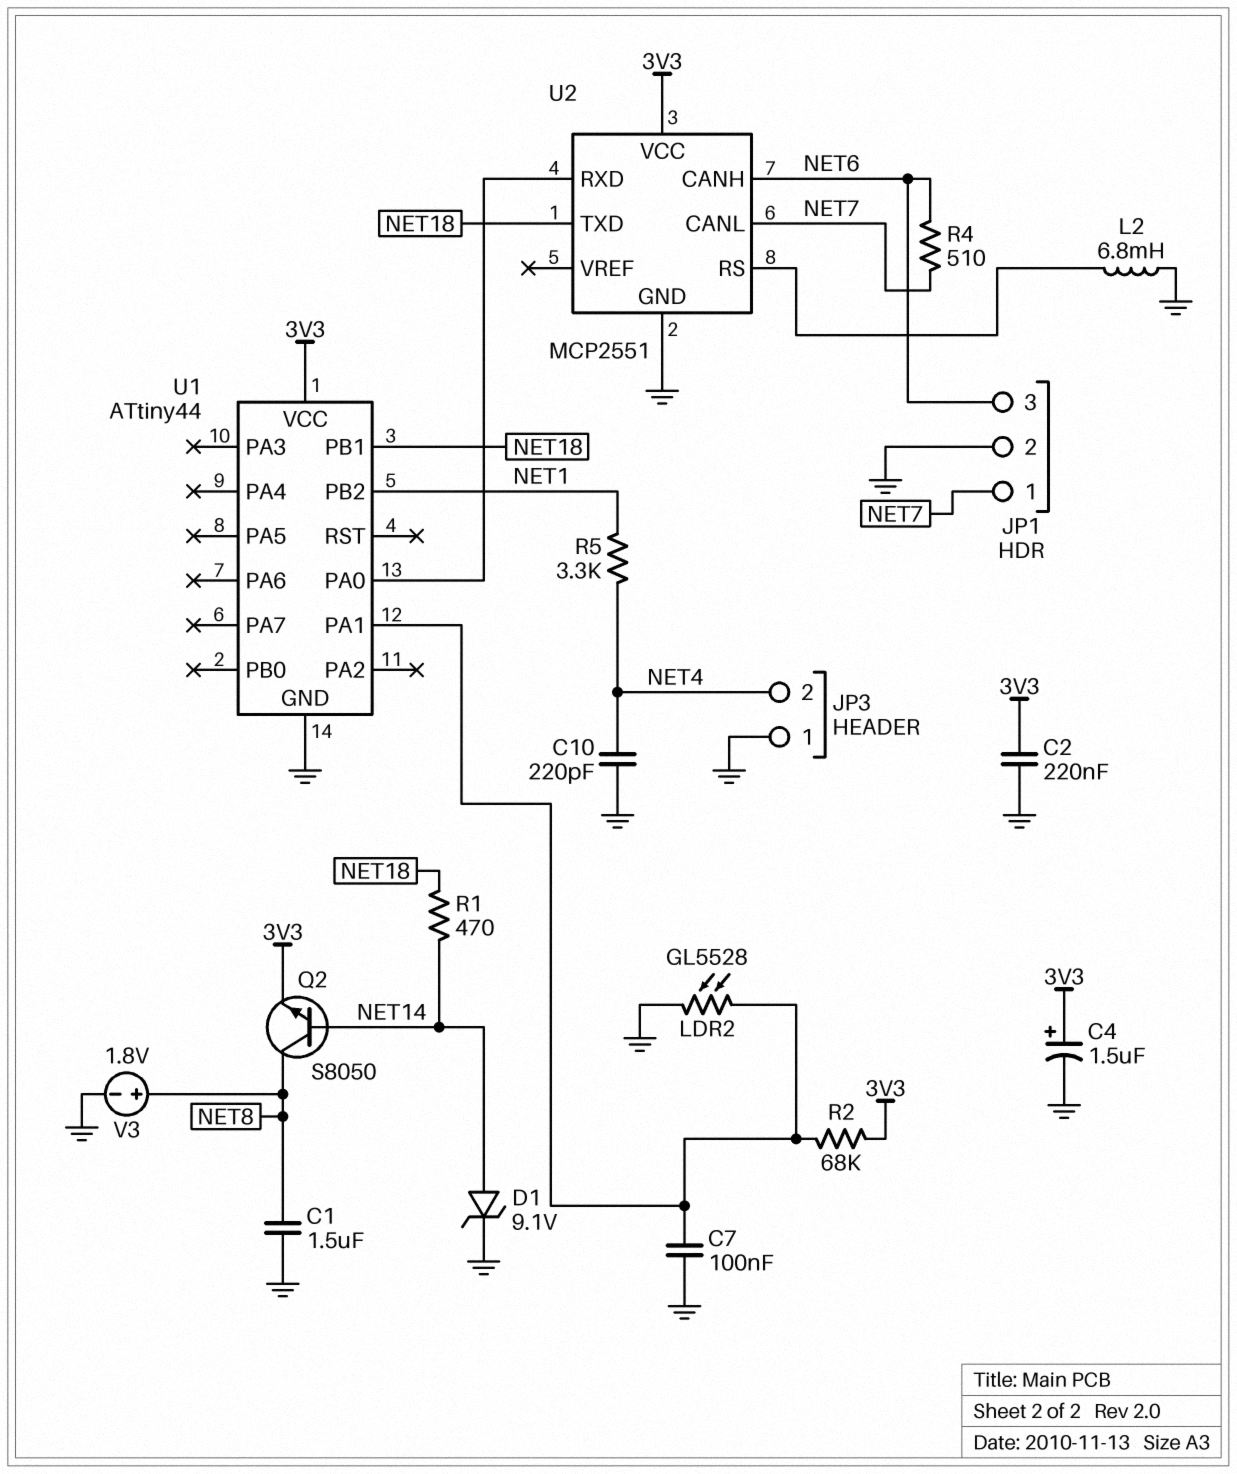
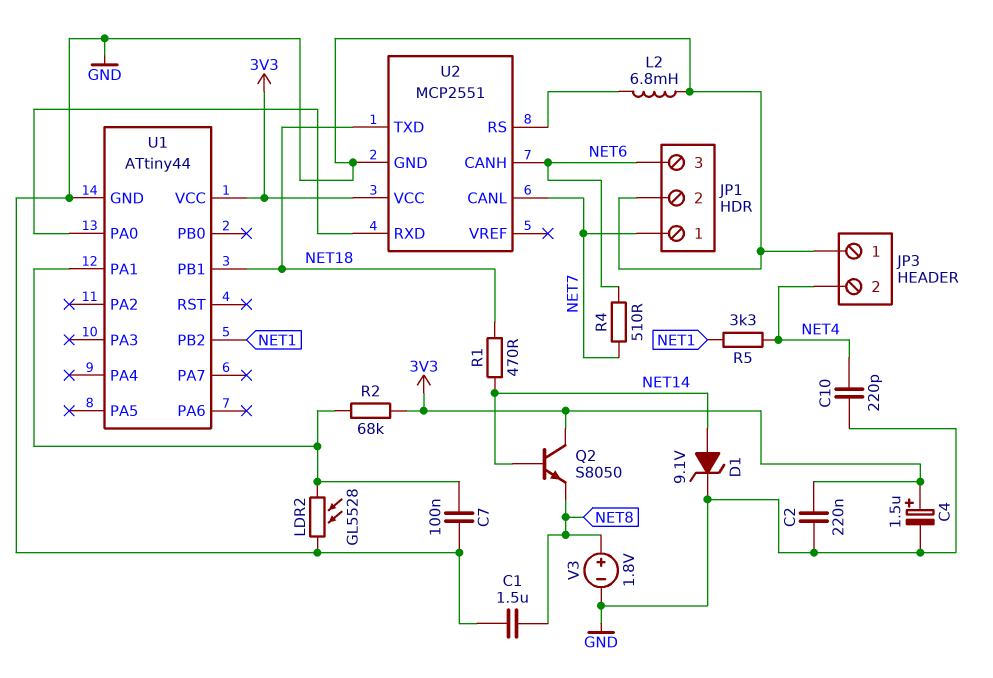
Q2: NPN S8050 (B NET14, C NET8, E 3V3) -> NPN S8050 (B NET14, C 3V3, E NET8)

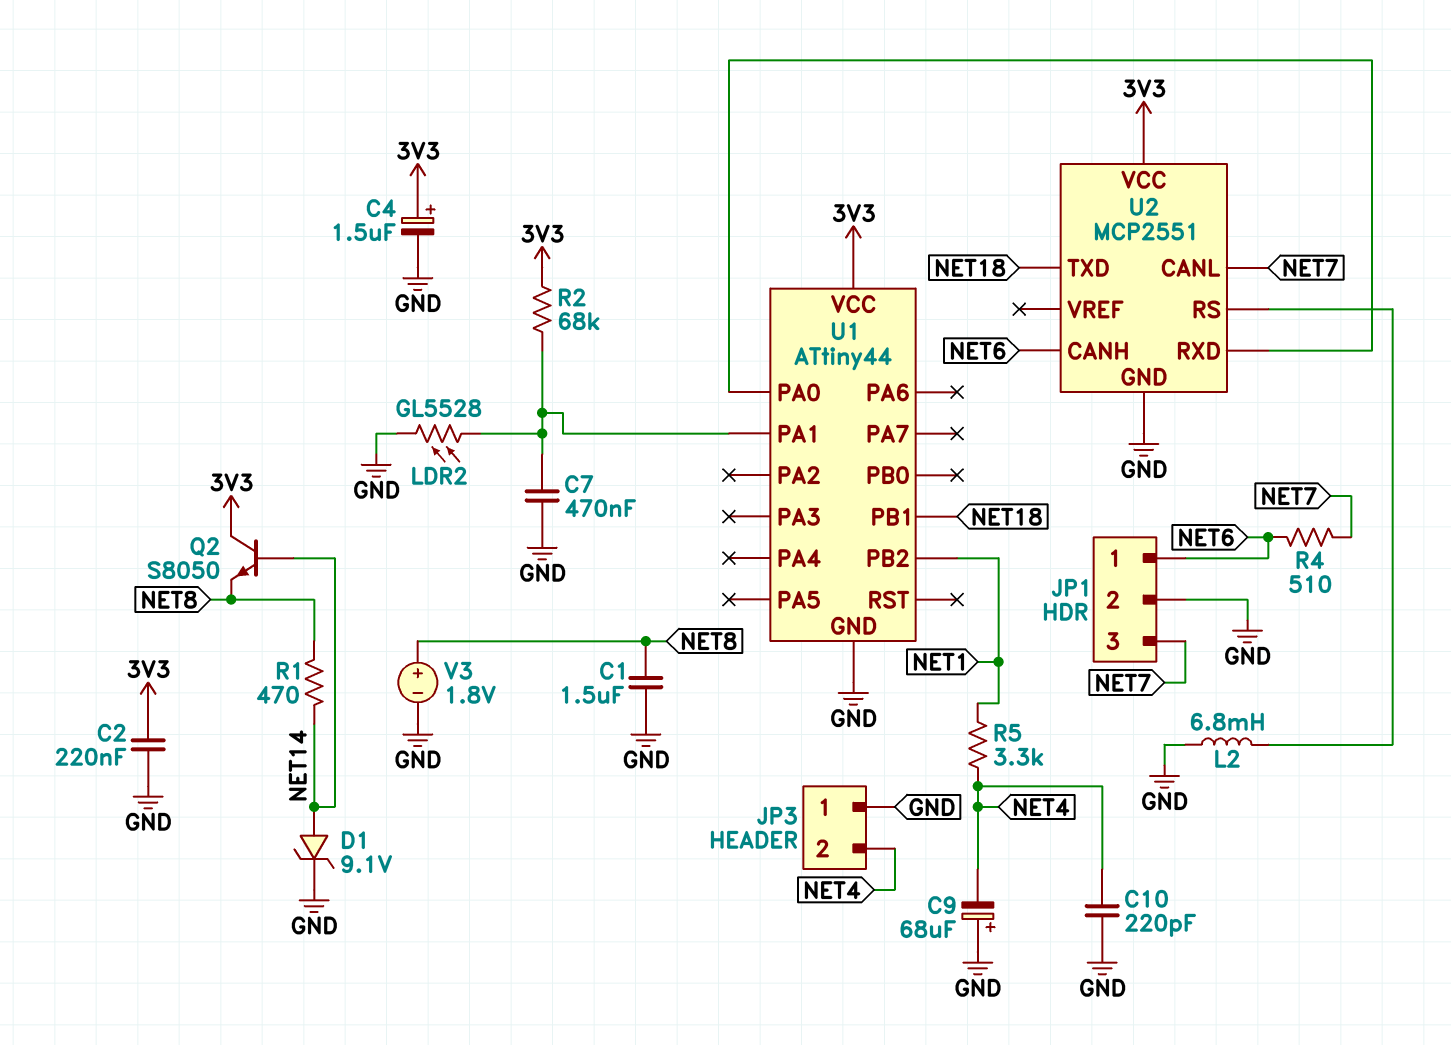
C7: 100nF (GND, U1/PA1) -> 470nF (GND, U1/PA1)
C9: none -> 68uF (plus GND, minus NET4)
JP1 pin 1: NET7 -> NET6
JP1 pin 3: NET6 -> NET7
R1: 470 (NET14, NET18) -> 470 (NET8, NET14)

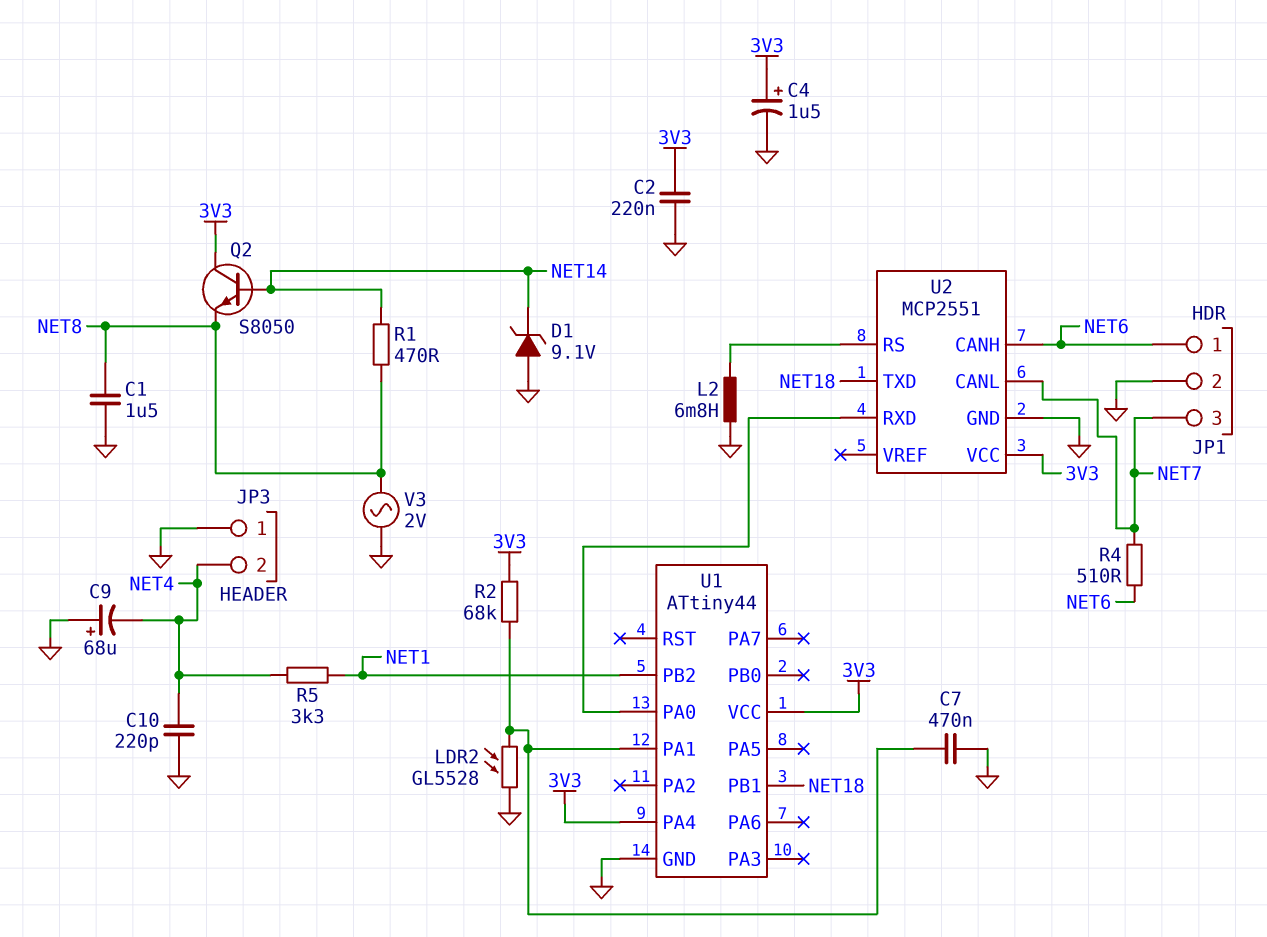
D1: zener 9.1V (A NET14, K GND) -> zener 9.1V (A GND, K NET14)
U1 pin PA4: none -> 3V3
V3: 1.8V (plus NET8, minus GND) -> AC 2V (GND, NET8)

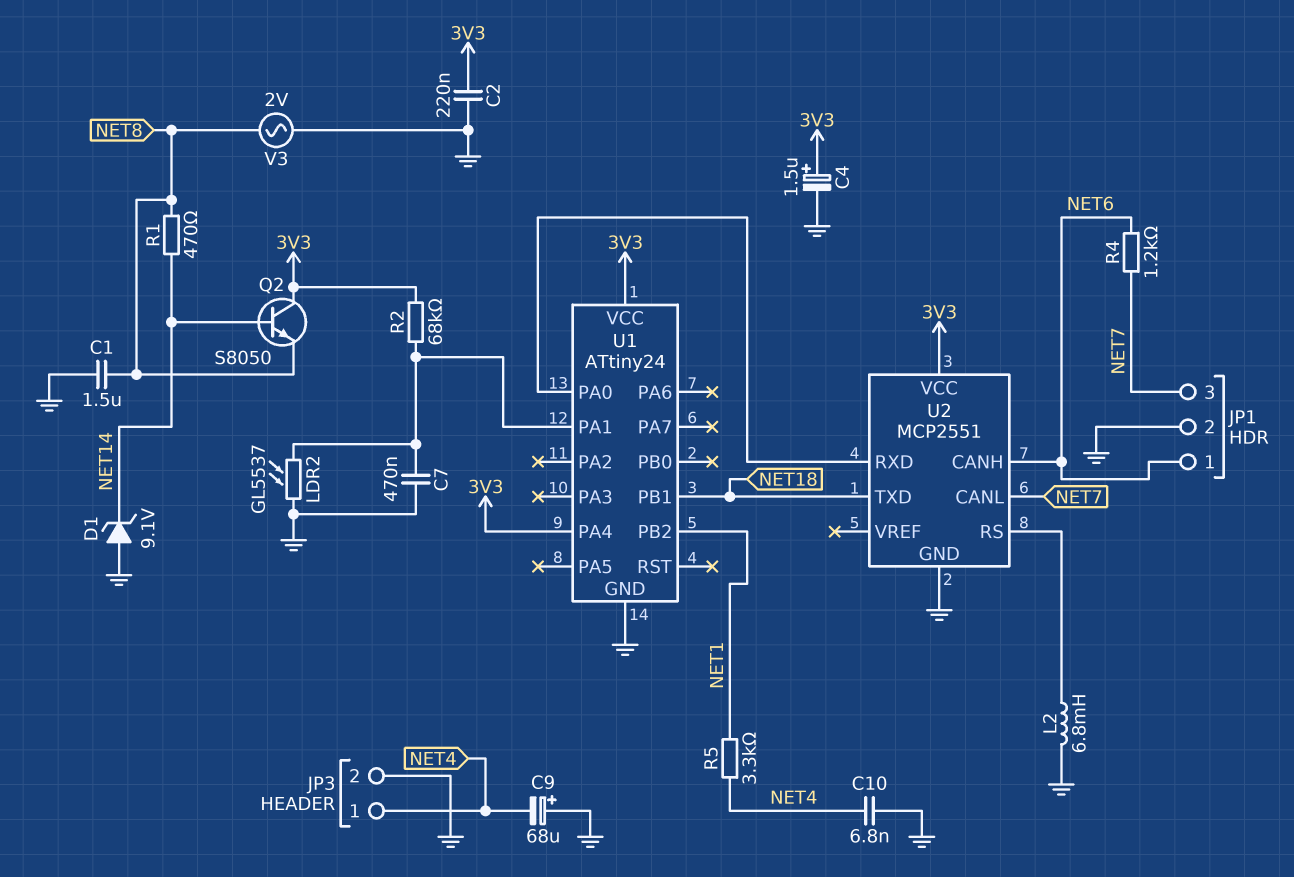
C10: 220pF (GND, NET4) -> 6.8nF (GND, NET4)
JP3 pin 1: GND -> NET4
JP3 pin 2: NET4 -> GND
LDR2: GL5528 (GND, U1/PA1) -> GL5537 (GND, U1/PA1)
R4: 510 (NET6, NET7) -> 1.2k (NET6, NET7)
U1: ATtiny44 -> ATtiny24

